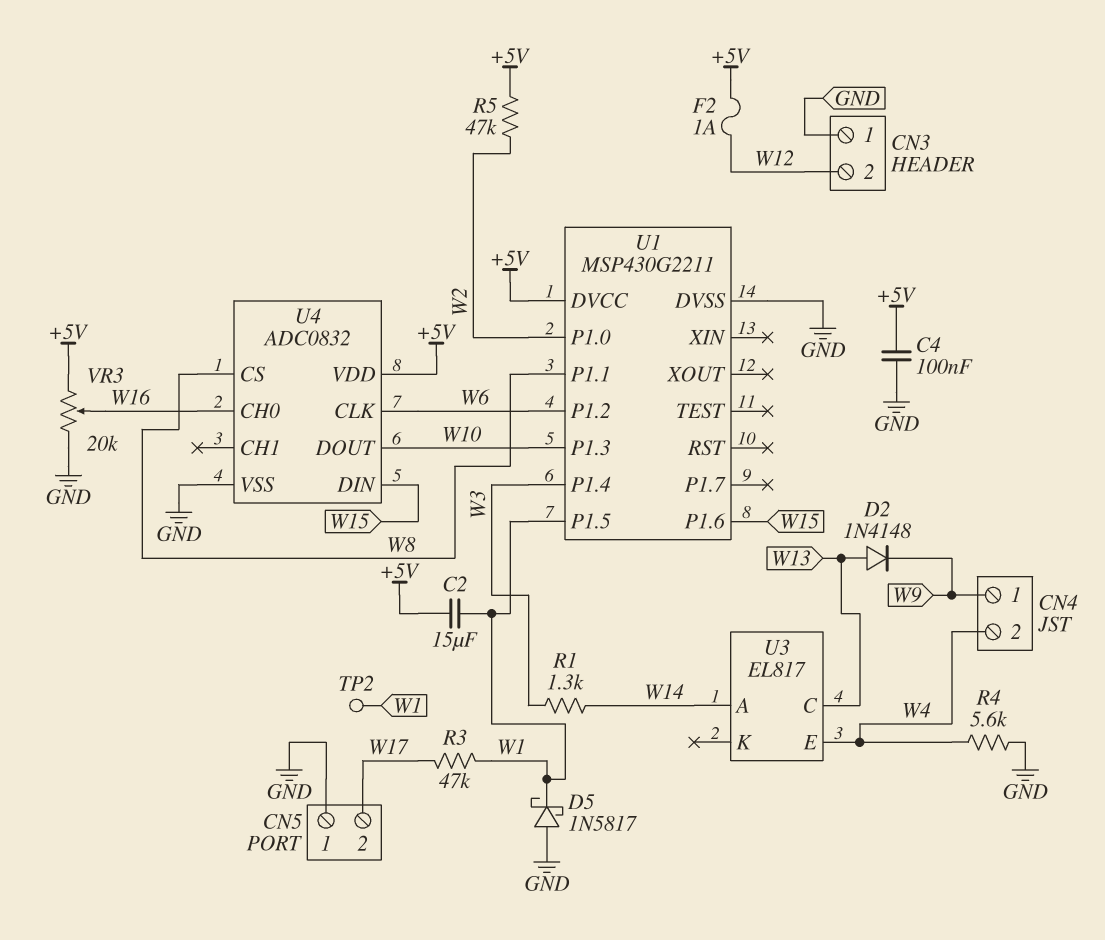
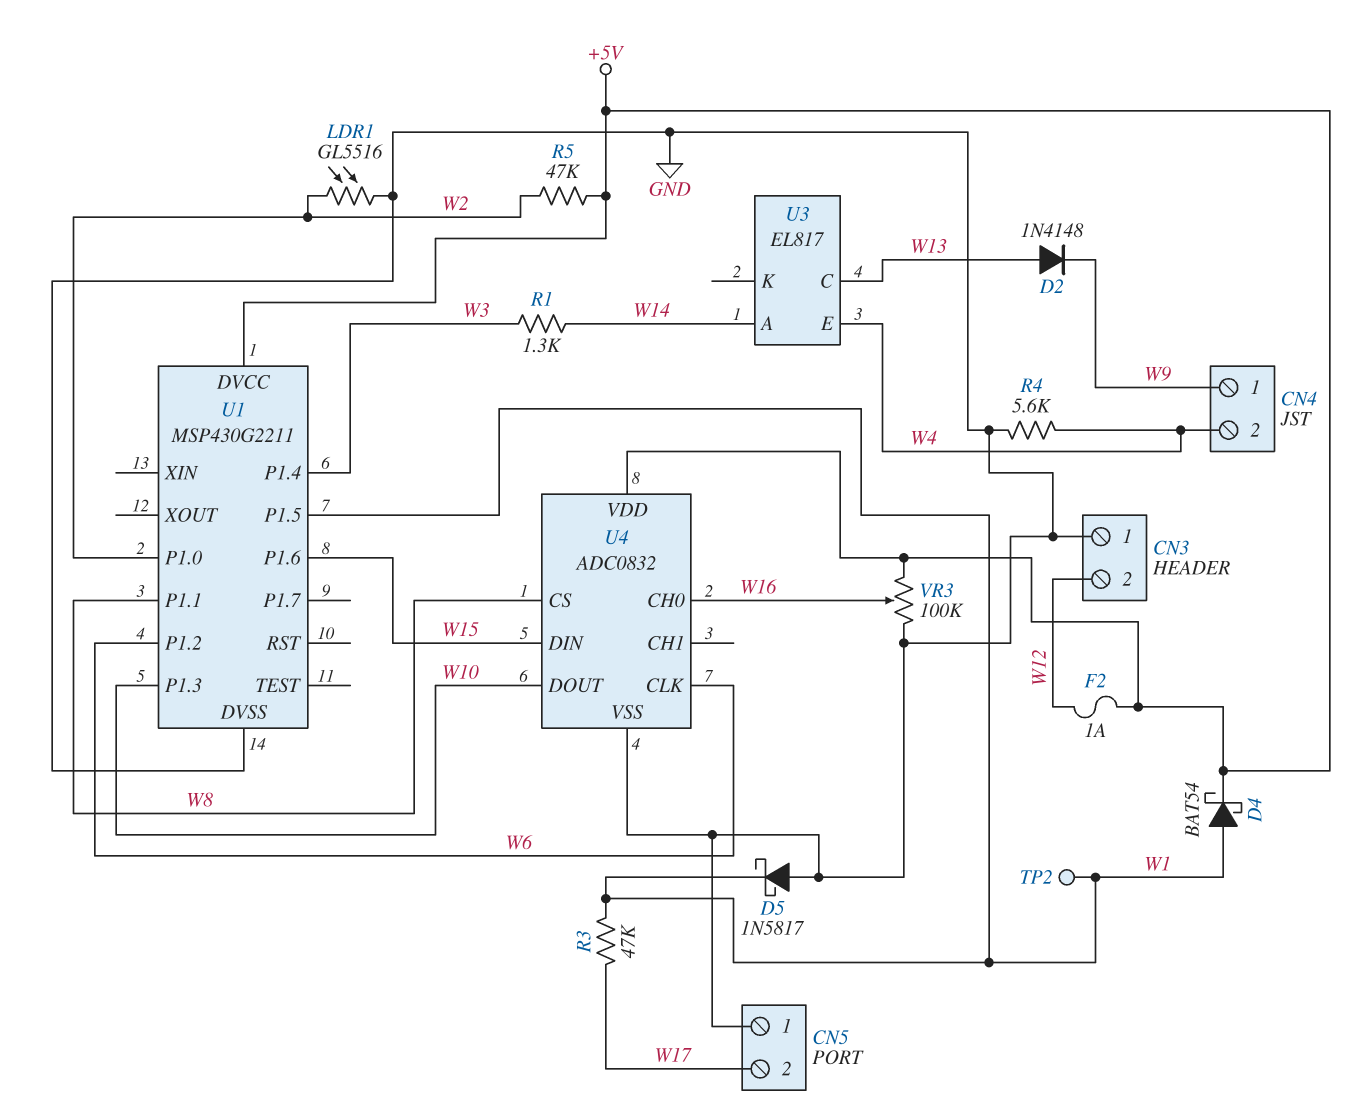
C2: 15uF (+5V, W1) -> none
C4: 100nF (+5V, GND) -> none
D4: none -> schottky BAT54 (A W1, K +5V)
LDR1: none -> GL5516 (GND, W2)
VR3: 20k (+5V, GND, wiper W16) -> 100k (+5V, GND, wiper W16)

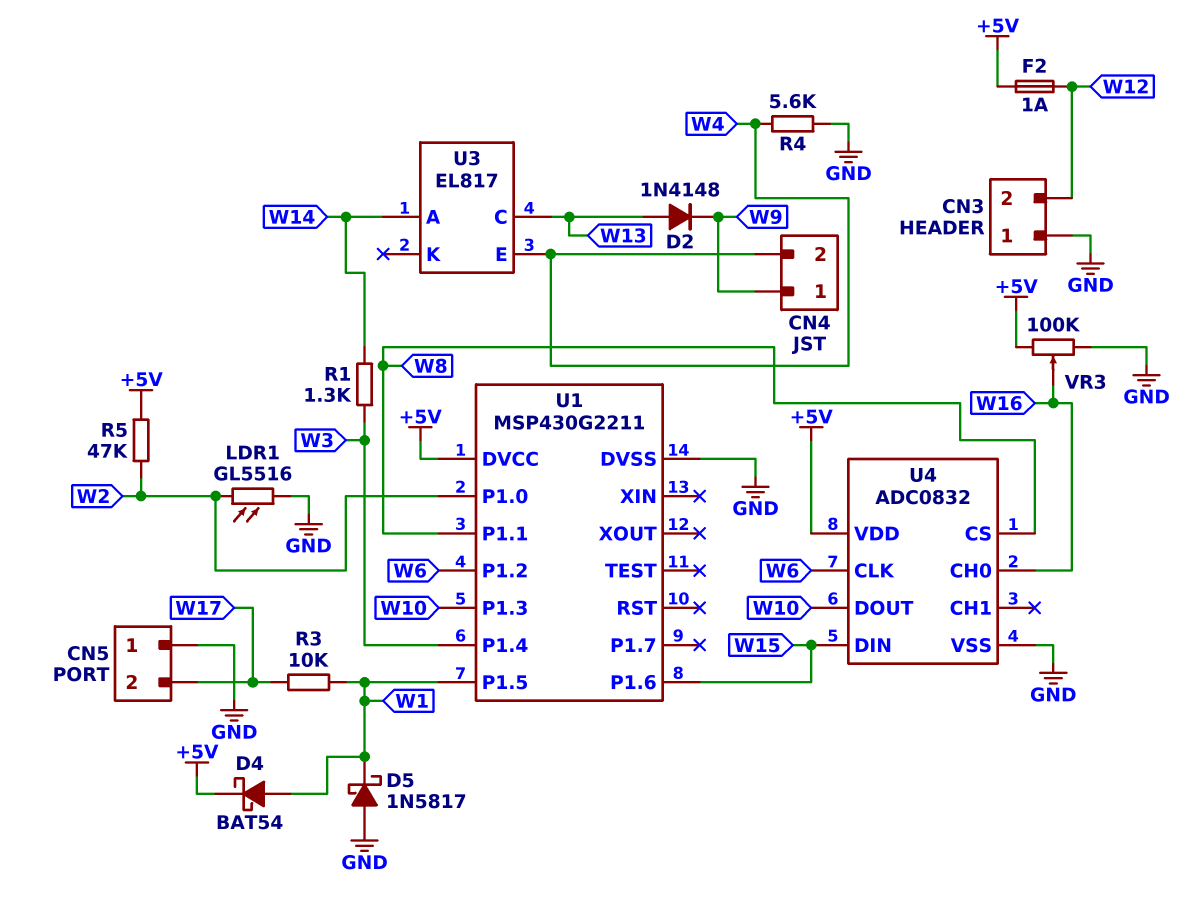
R3: 47k (W1, W17) -> 10k (W1, W17)
TP2: test point (W1) -> none

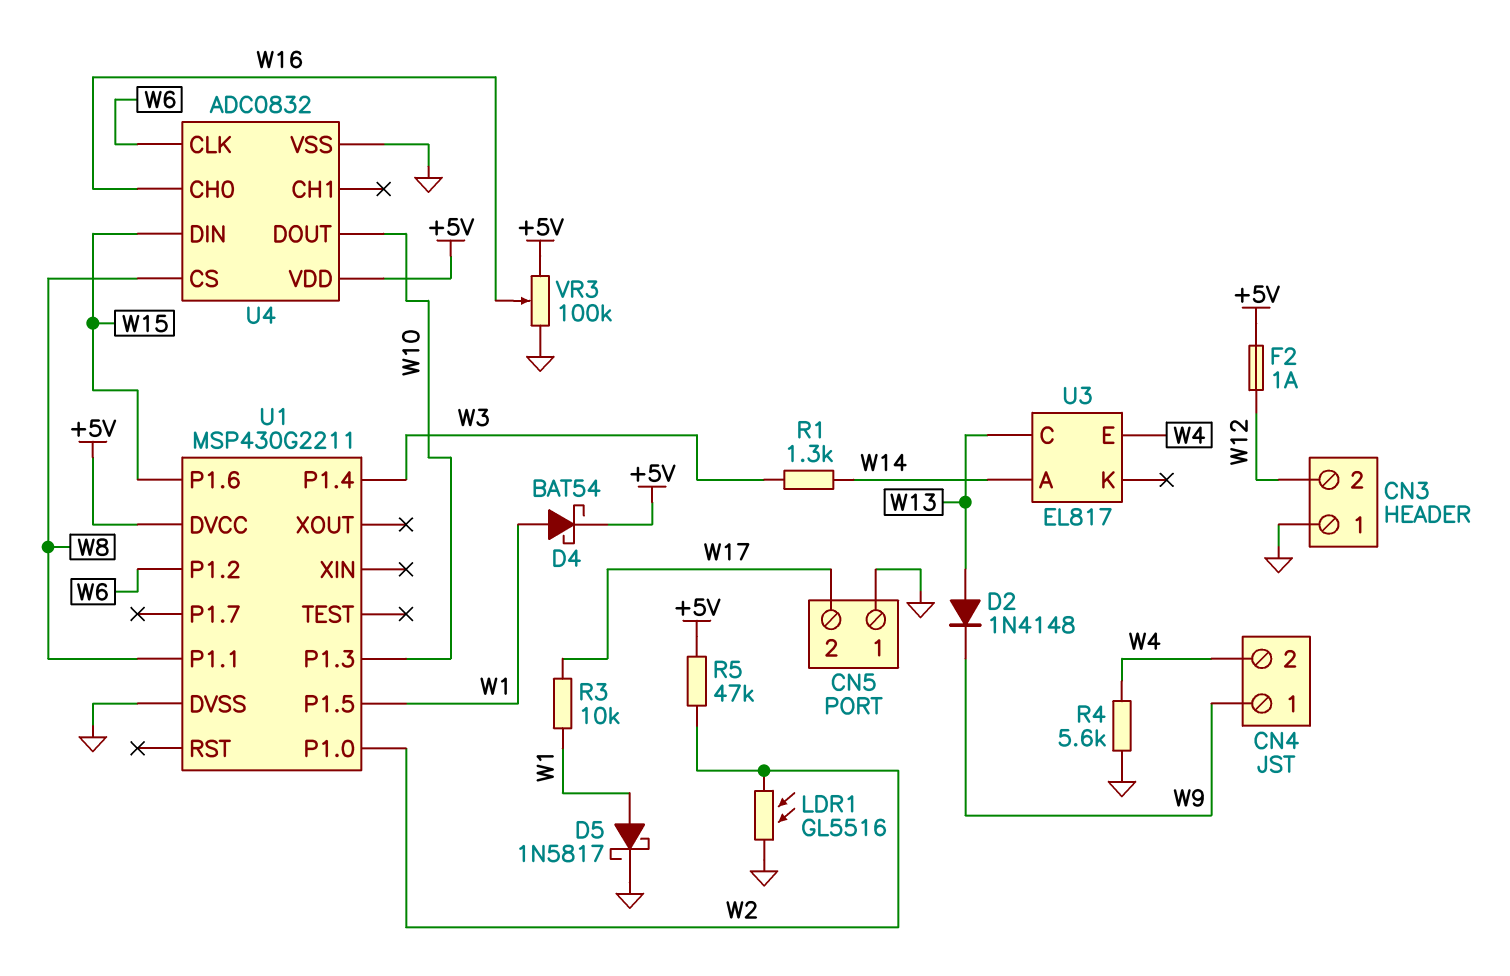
D5: schottky 1N5817 (A GND, K W1) -> schottky 1N5817 (A W1, K GND)

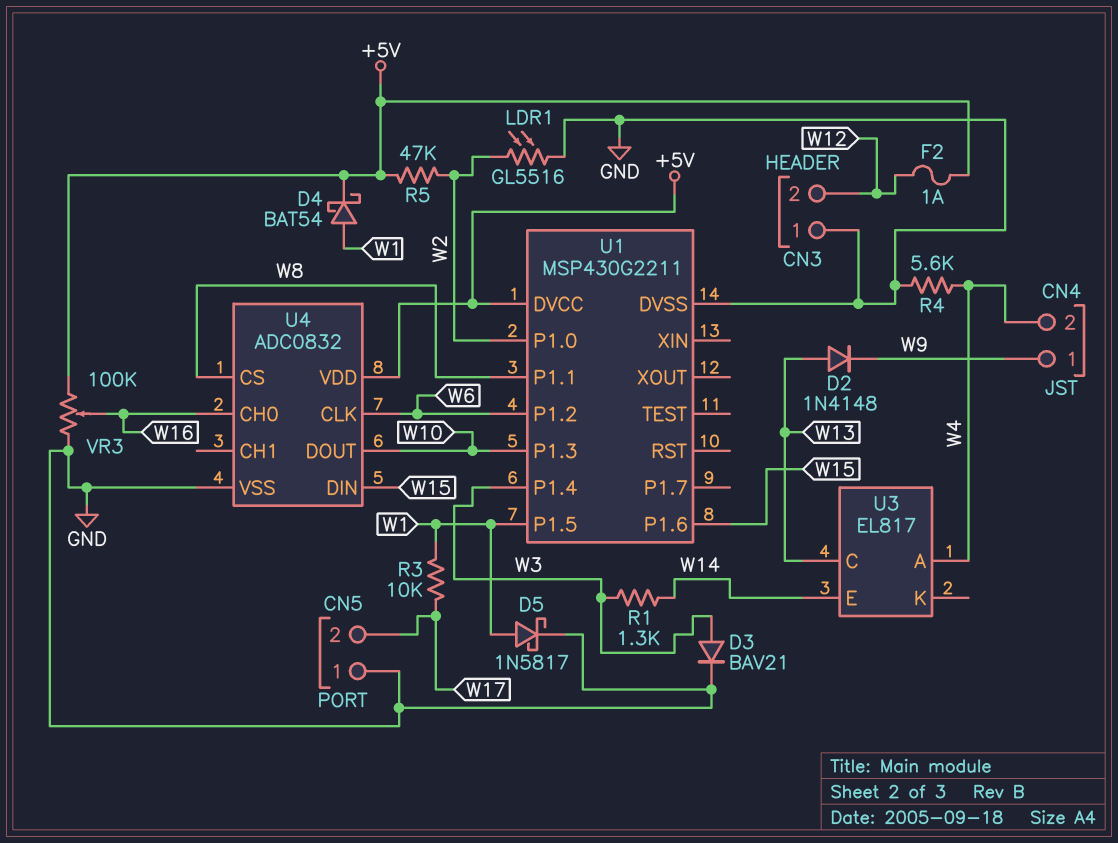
D3: none -> diode BAV21 (A W3, K GND)
U3 pin A: W14 -> W4
U3 pin E: W4 -> W14

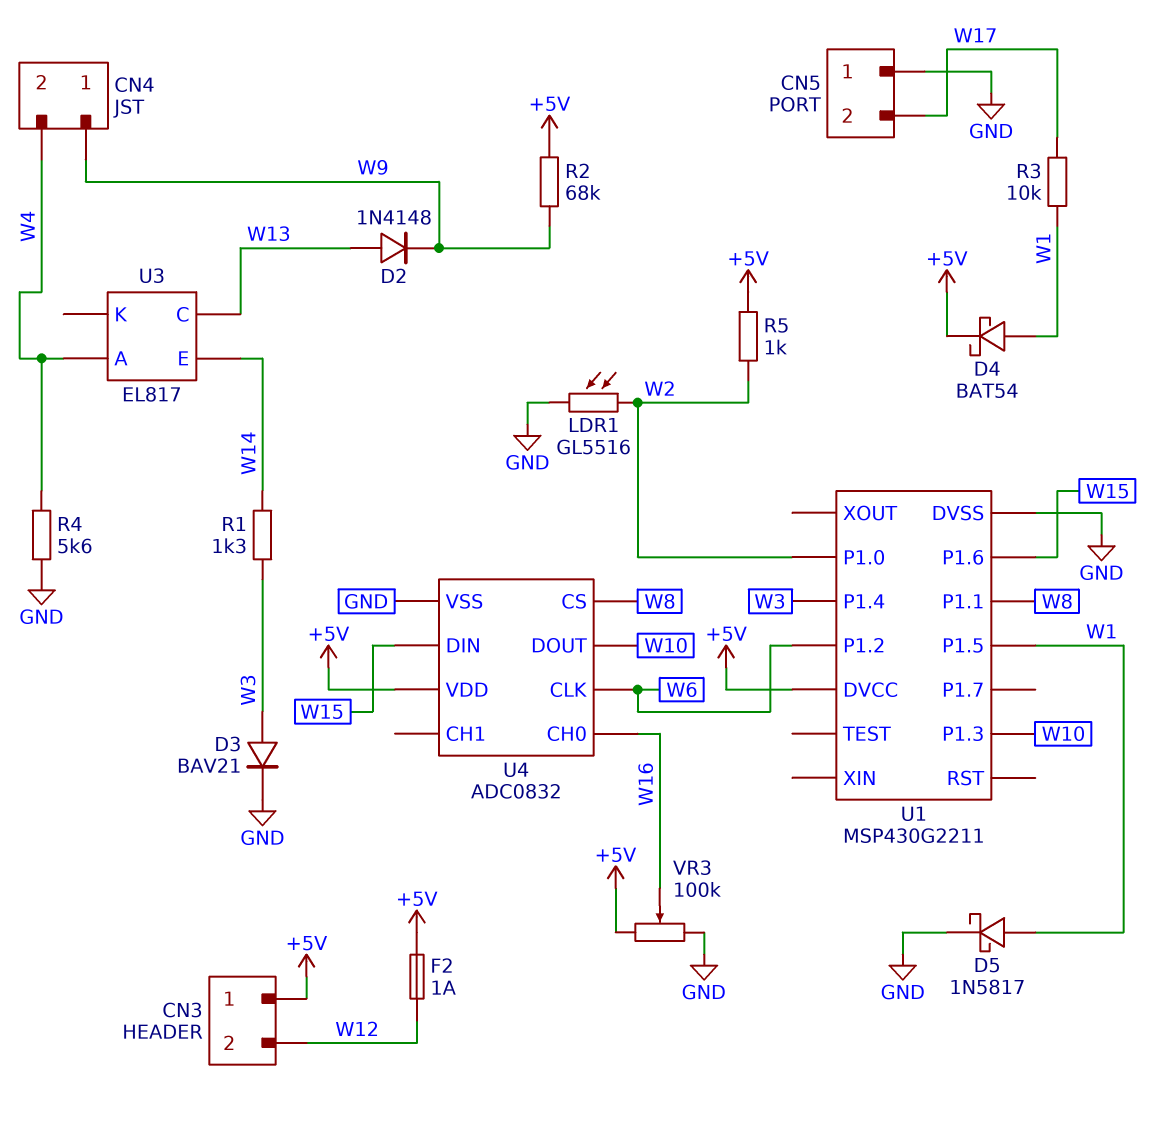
CN3 pin 1: GND -> +5V
R2: none -> 68k (+5V, W9)
R5: 47k (+5V, W2) -> 1k (+5V, W2)

